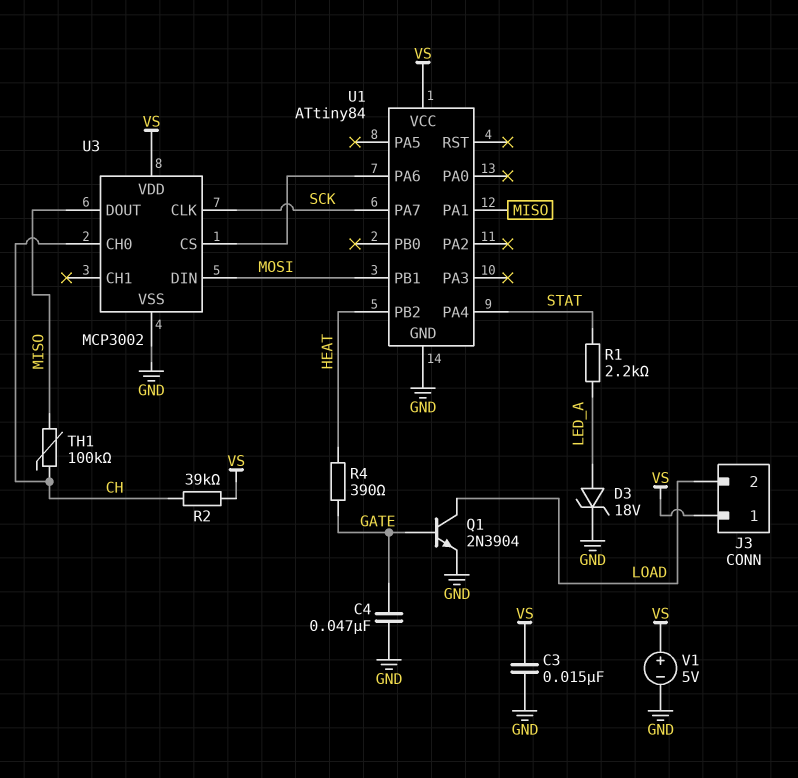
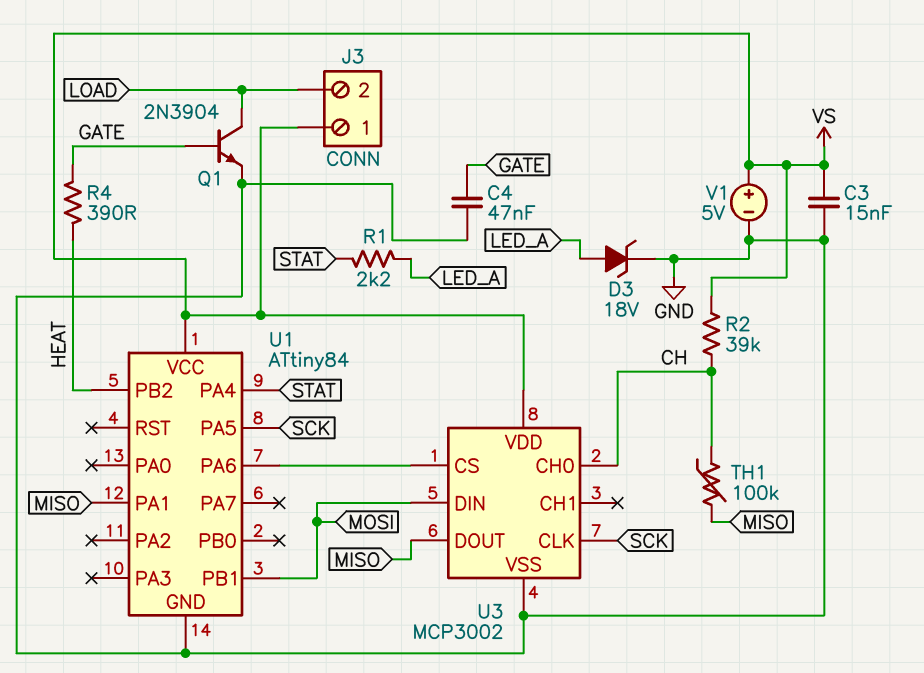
U1 pin PA5: none -> SCK
U1 pin PA7: SCK -> none

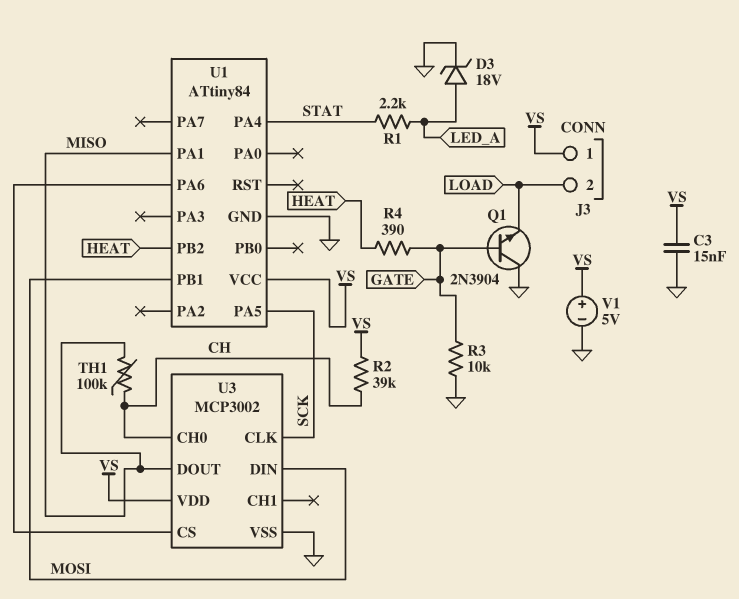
C4: 47nF (GATE, GND) -> none
Q1: NPN 2N3904 (B GATE, C LOAD, E GND) -> NPN 2N3904 (B GATE, C GND, E LOAD)
R3: none -> 10k (GATE, GND)

